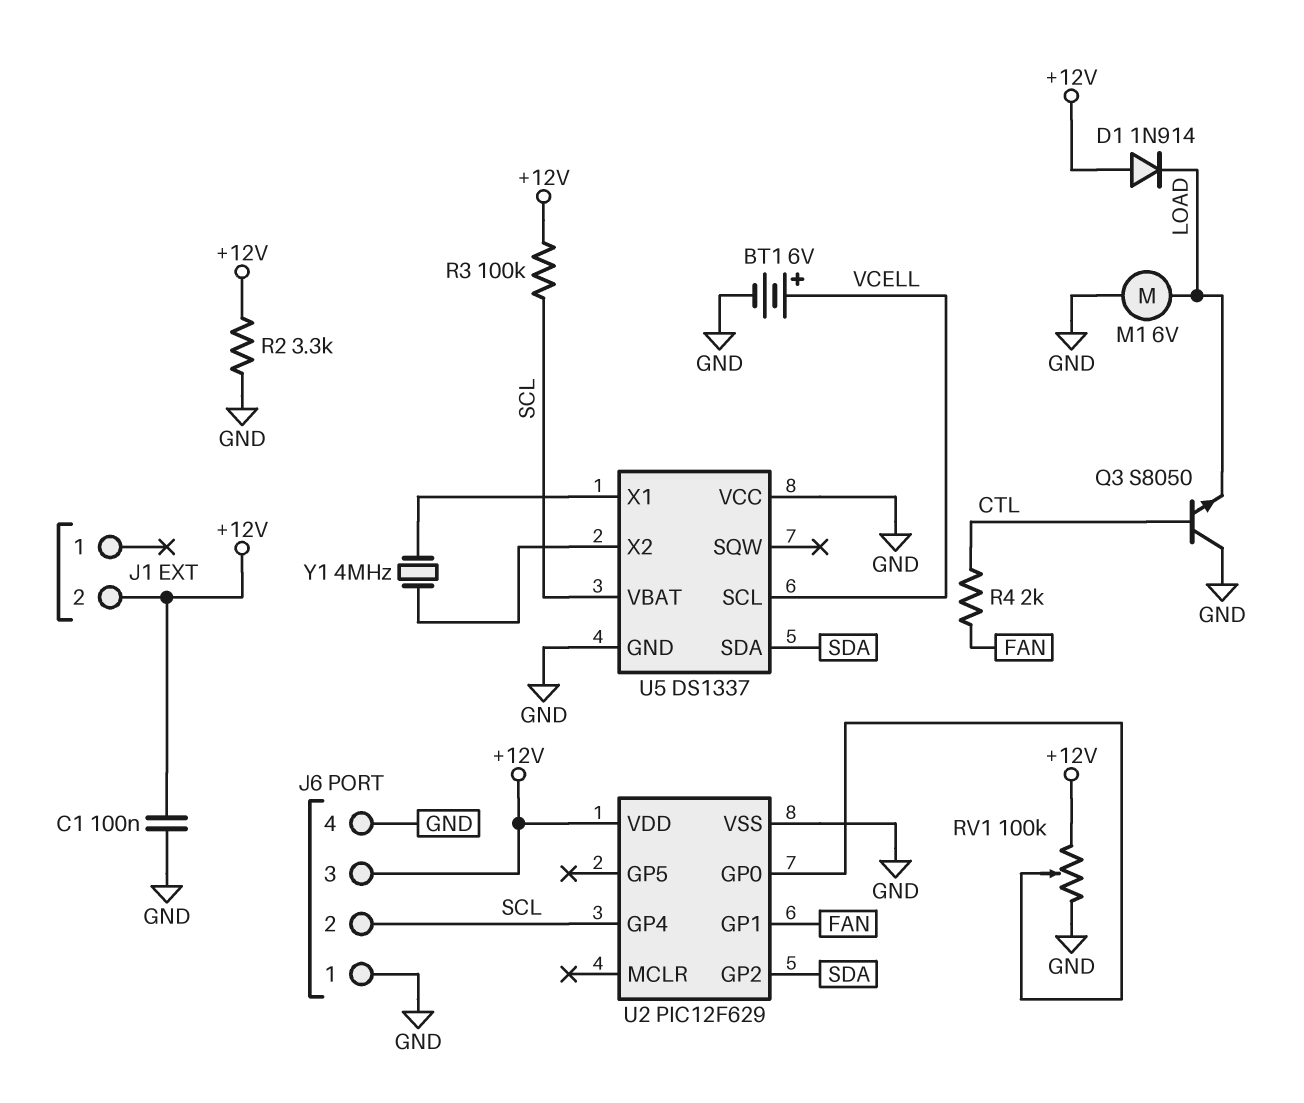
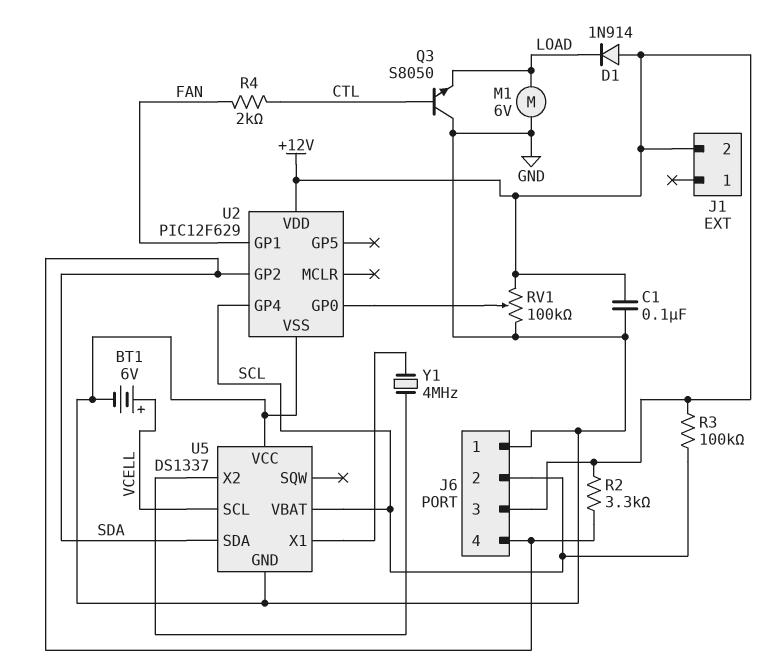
J6 pin 4: GND -> SDA
R2: 3.3k (+12V, GND) -> 3.3k (+12V, SDA)

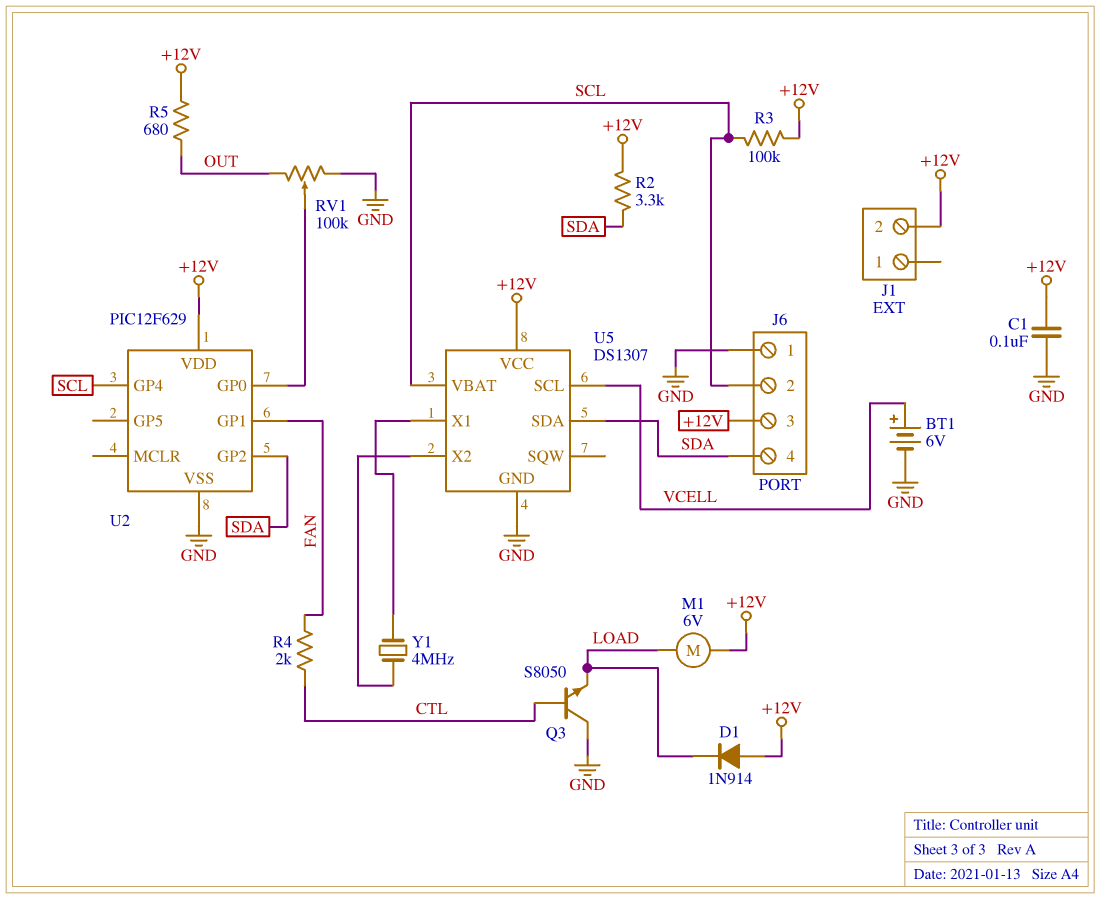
M1: motor 6V (GND, LOAD) -> motor 6V (+12V, LOAD)
R5: none -> 680 (+12V, OUT)
RV1: 100k (+12V, GND, wiper U2/GP0) -> 100k (GND, OUT, wiper U2/GP0)
U5: DS1337 -> DS1307
U5 pin VCC: GND -> +12V

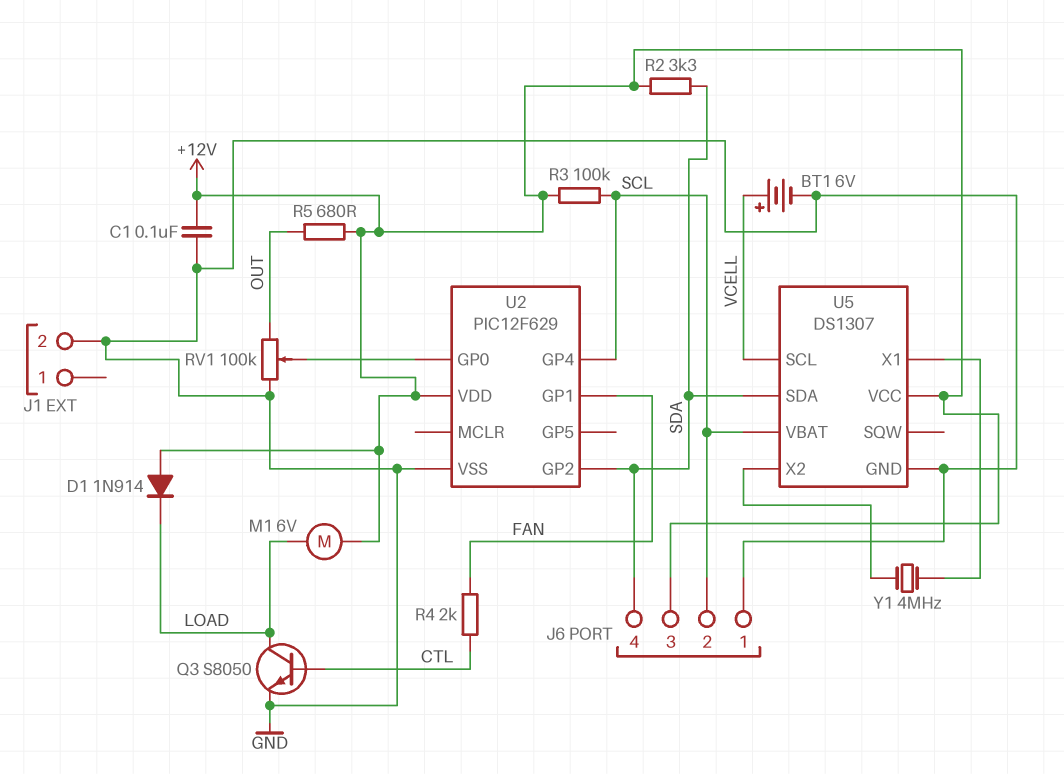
J1 pin 2: +12V -> GND
Q3: NPN S8050 (B CTL, C GND, E LOAD) -> NPN S8050 (B CTL, C LOAD, E GND)

